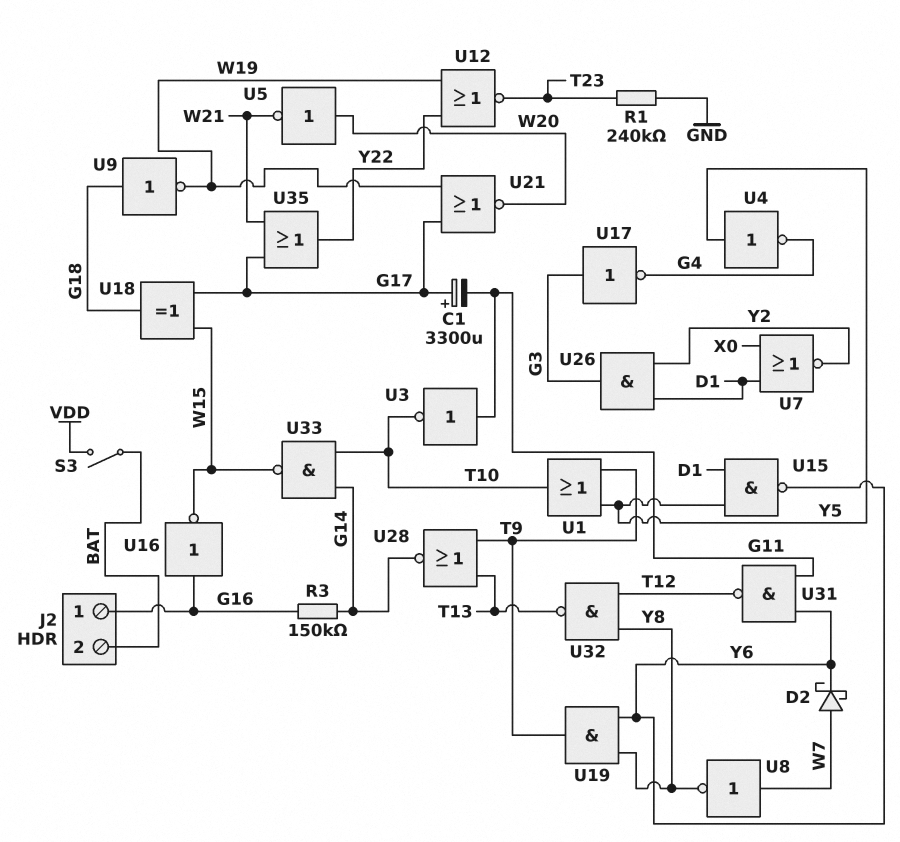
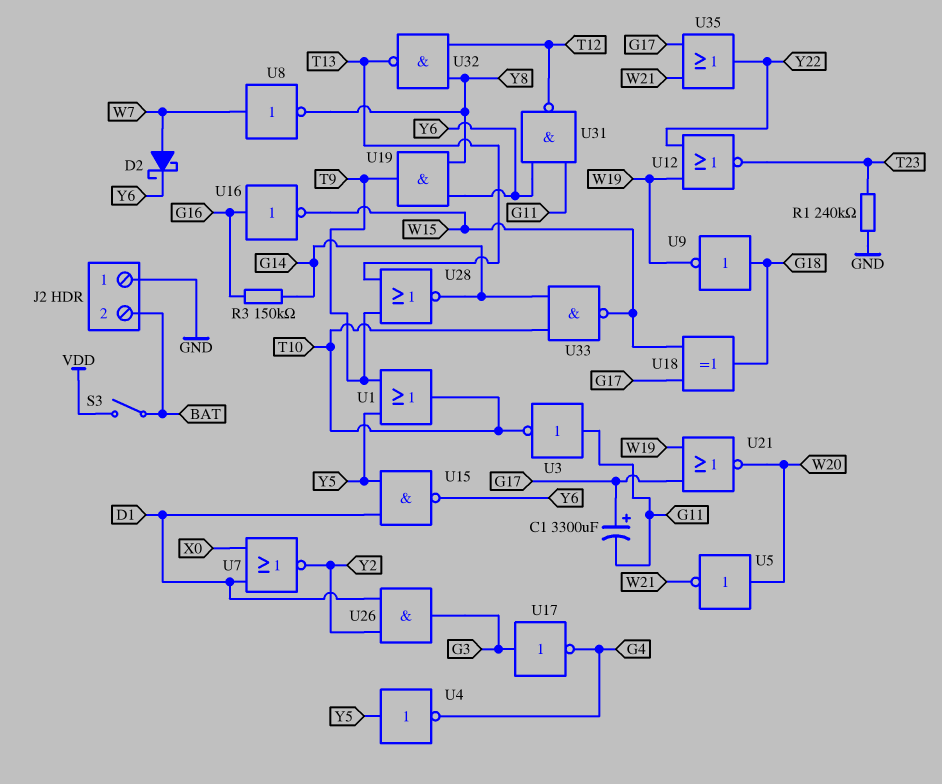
J2 pin 1: G16 -> GND

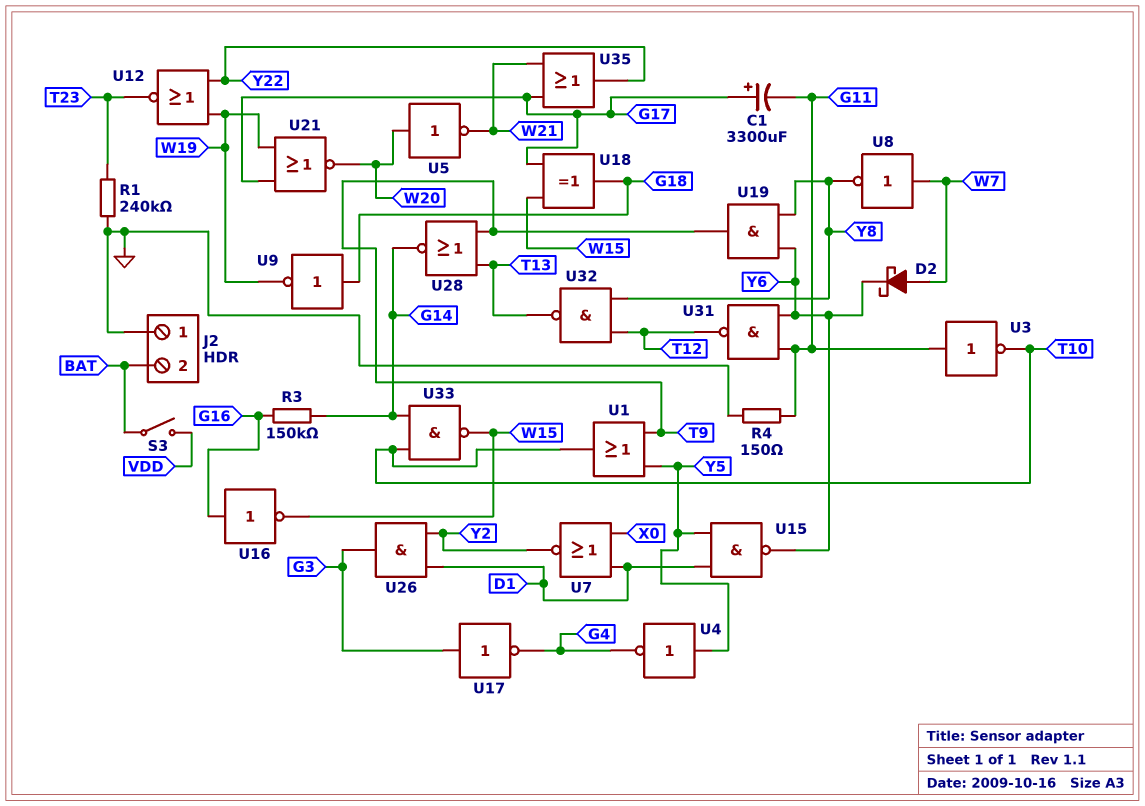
R4: none -> 150 (G11, GND)

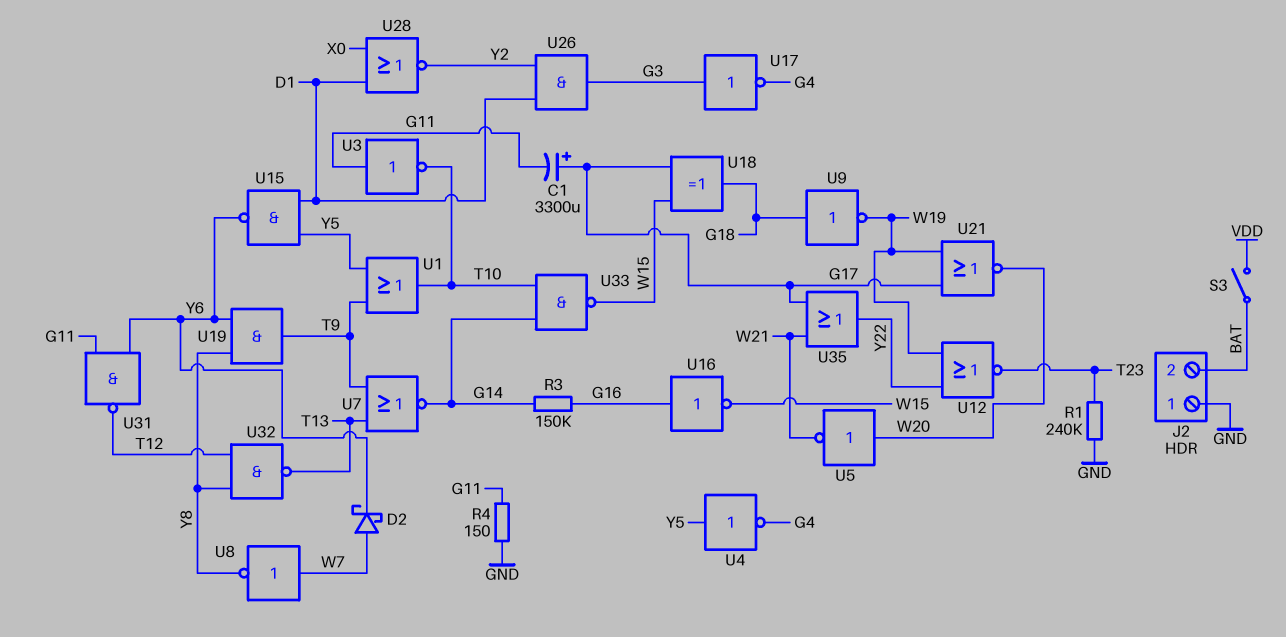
U7: NOR (in D1, in X0, out Y2) -> NOR (in T9, in T13, out G14)
U28: NOR (in T9, in T13, out G14) -> NOR (in D1, in X0, out Y2)

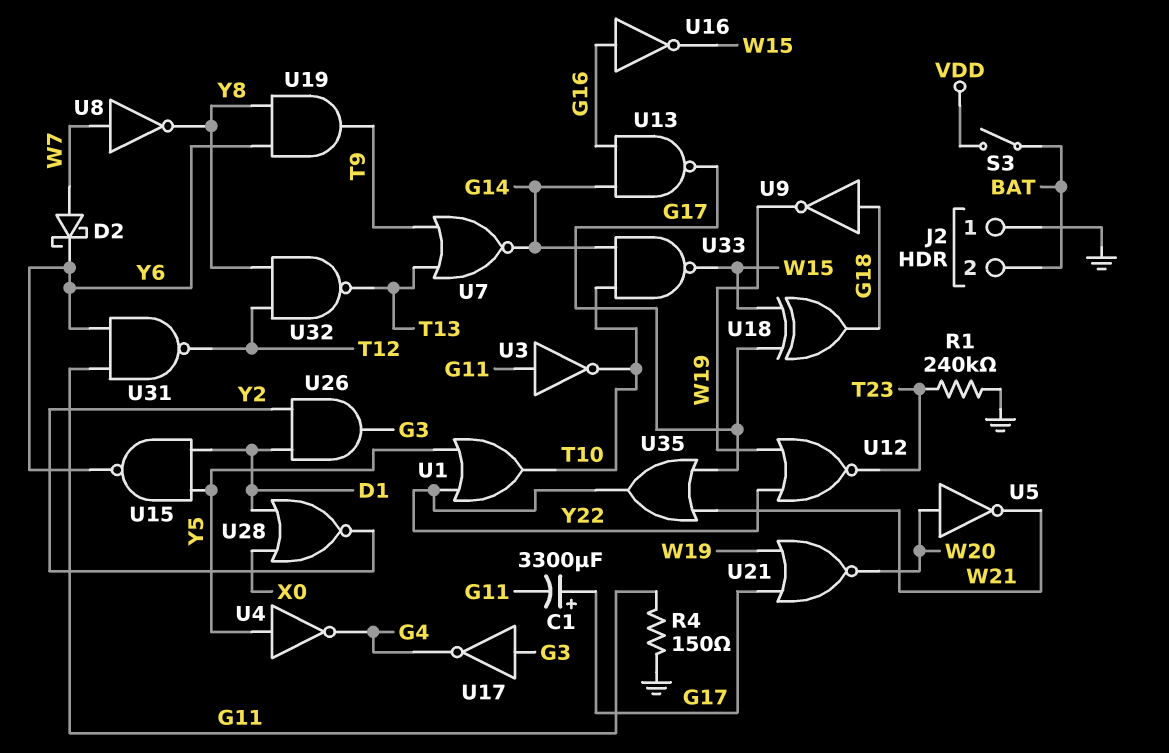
R3: 150k (G14, G16) -> none
U1: OR (in T9, in Y5, out T10) -> OR (in Y5, in Y22, out T10)
U13: none -> NAND (in G14, in G16, out G17)

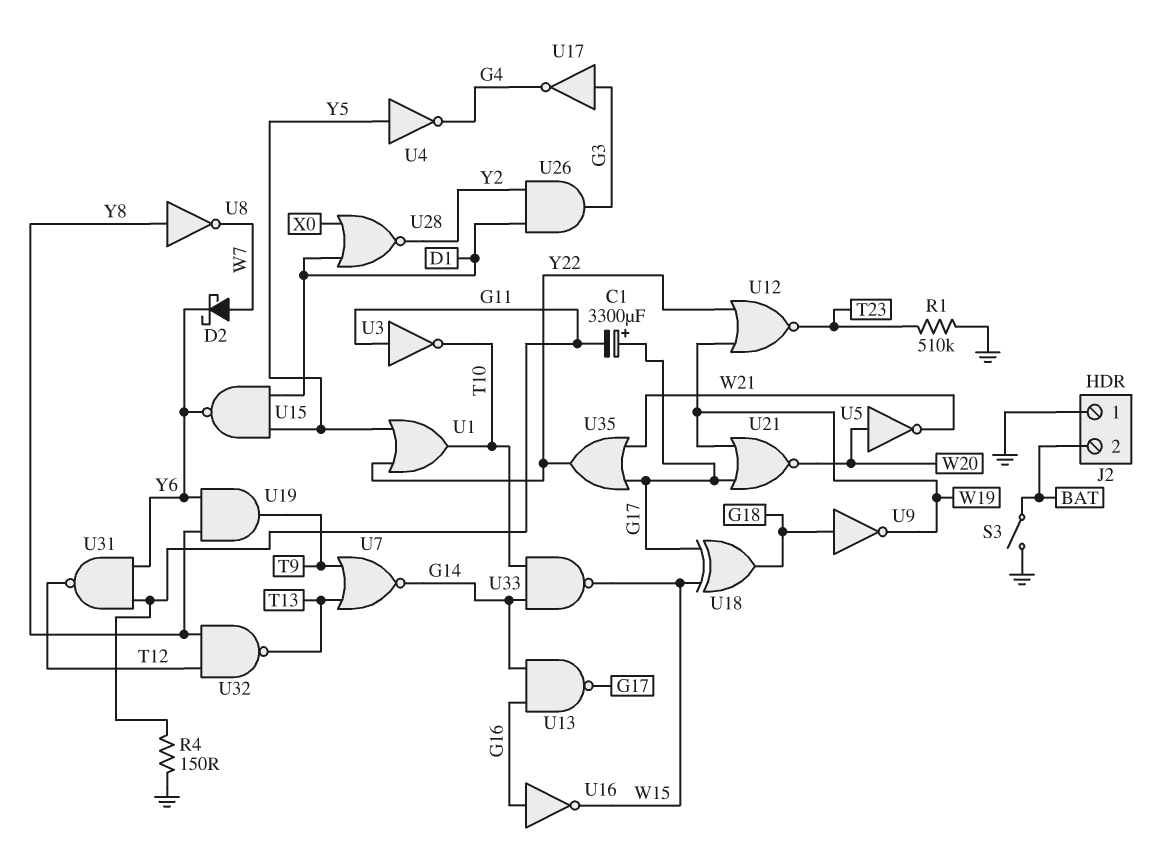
R1: 240k (GND, T23) -> 510k (GND, T23)
S3: switch (BAT, VDD) -> switch (BAT, GND)
U8: NOT (in W7, out Y8) -> NOT (in Y8, out W7)

